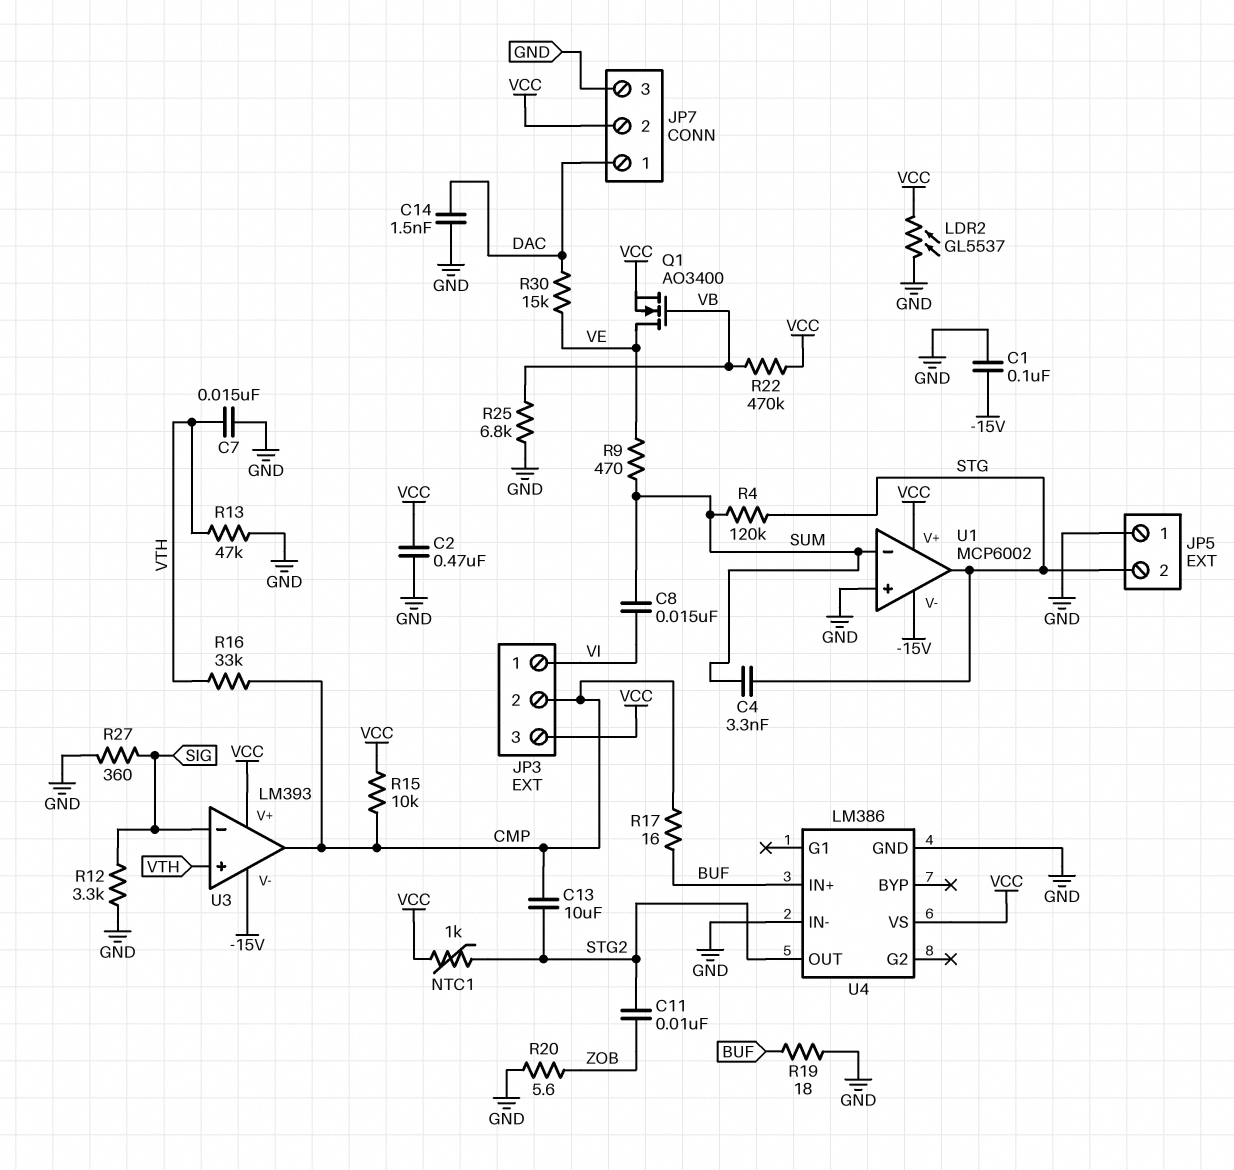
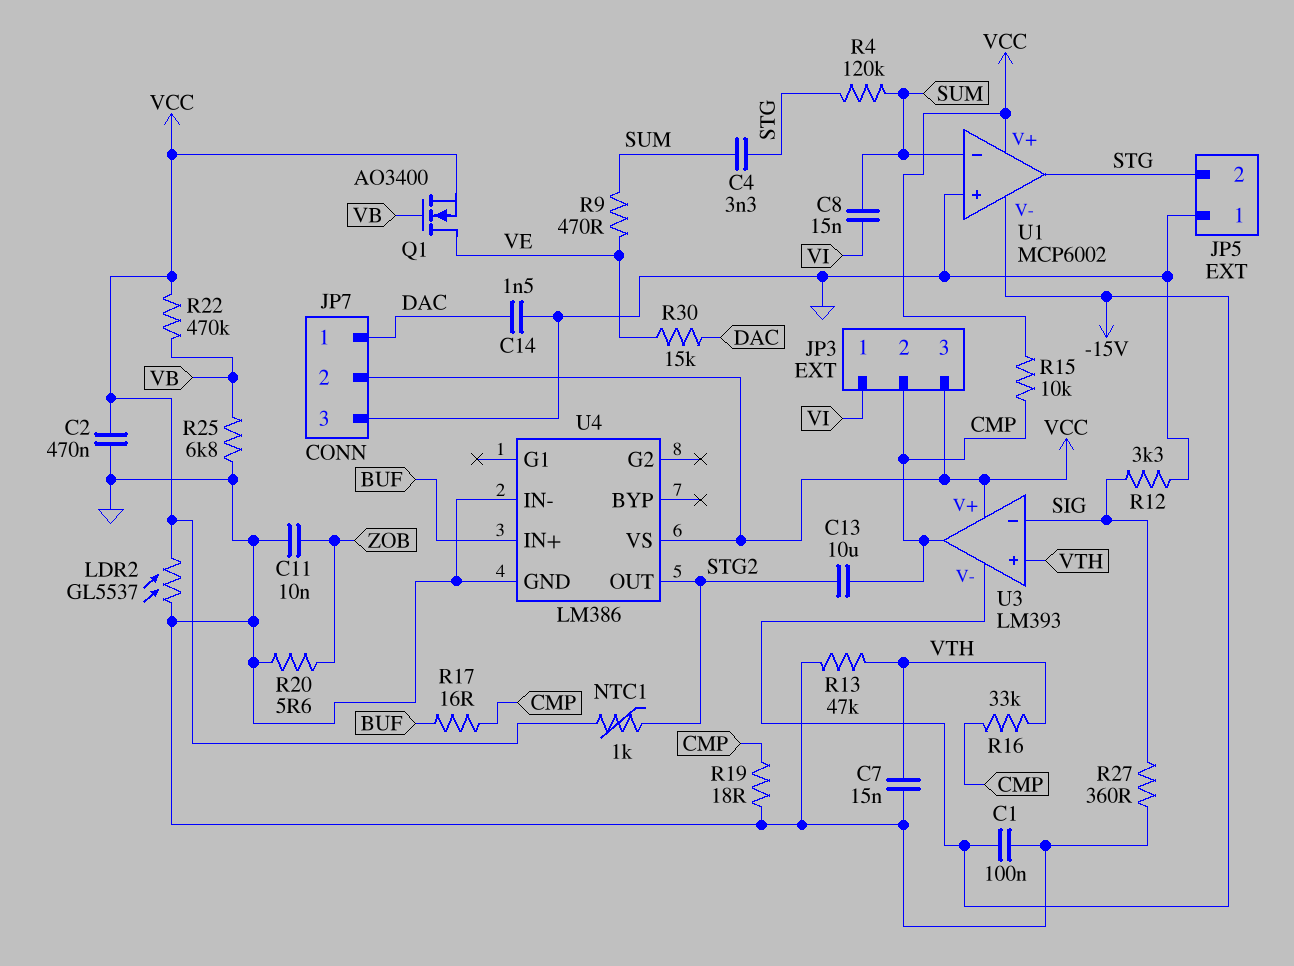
C11: 10nF (STG2, ZOB) -> 10nF (GND, ZOB)
R19: 18 (BUF, GND) -> 18 (CMP, GND)

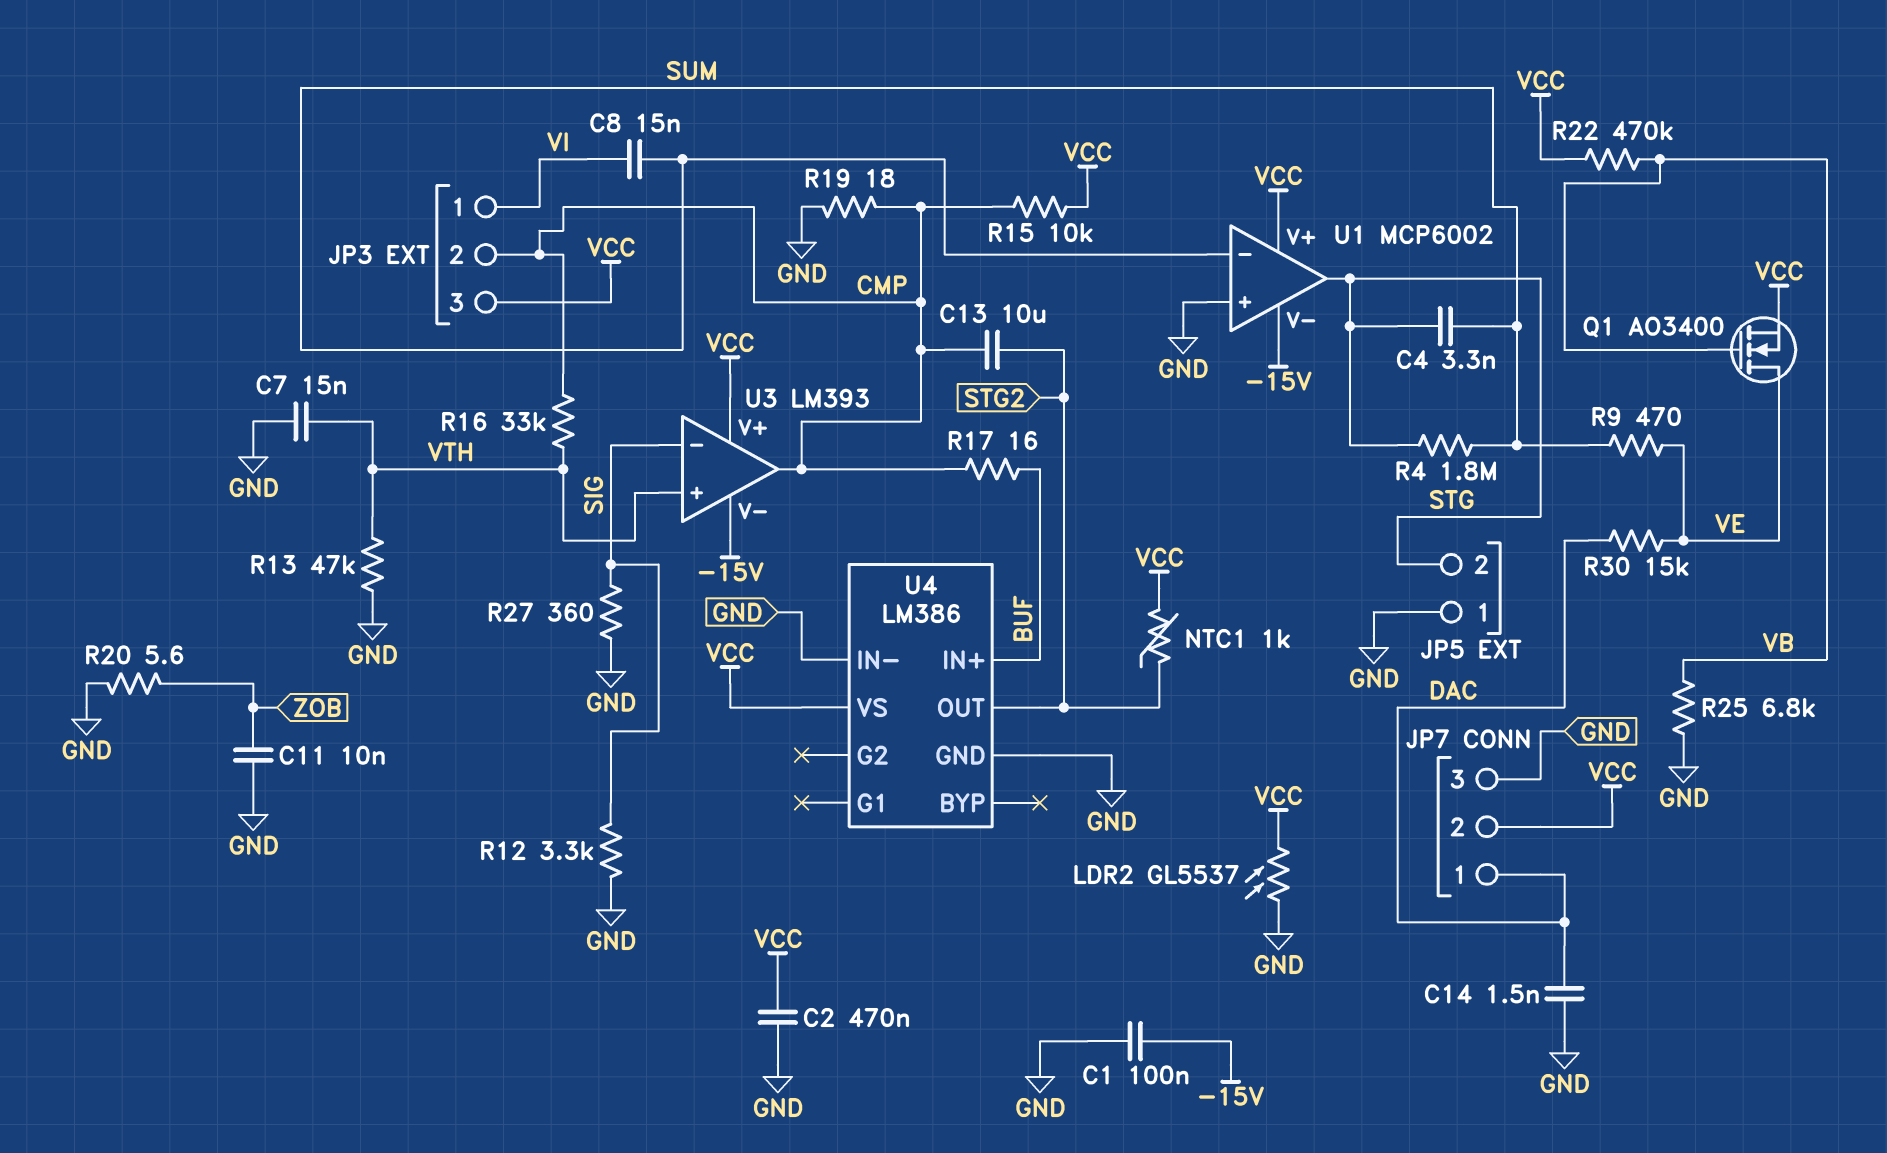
R4: 120k (STG, SUM) -> 1.8M (STG, SUM)

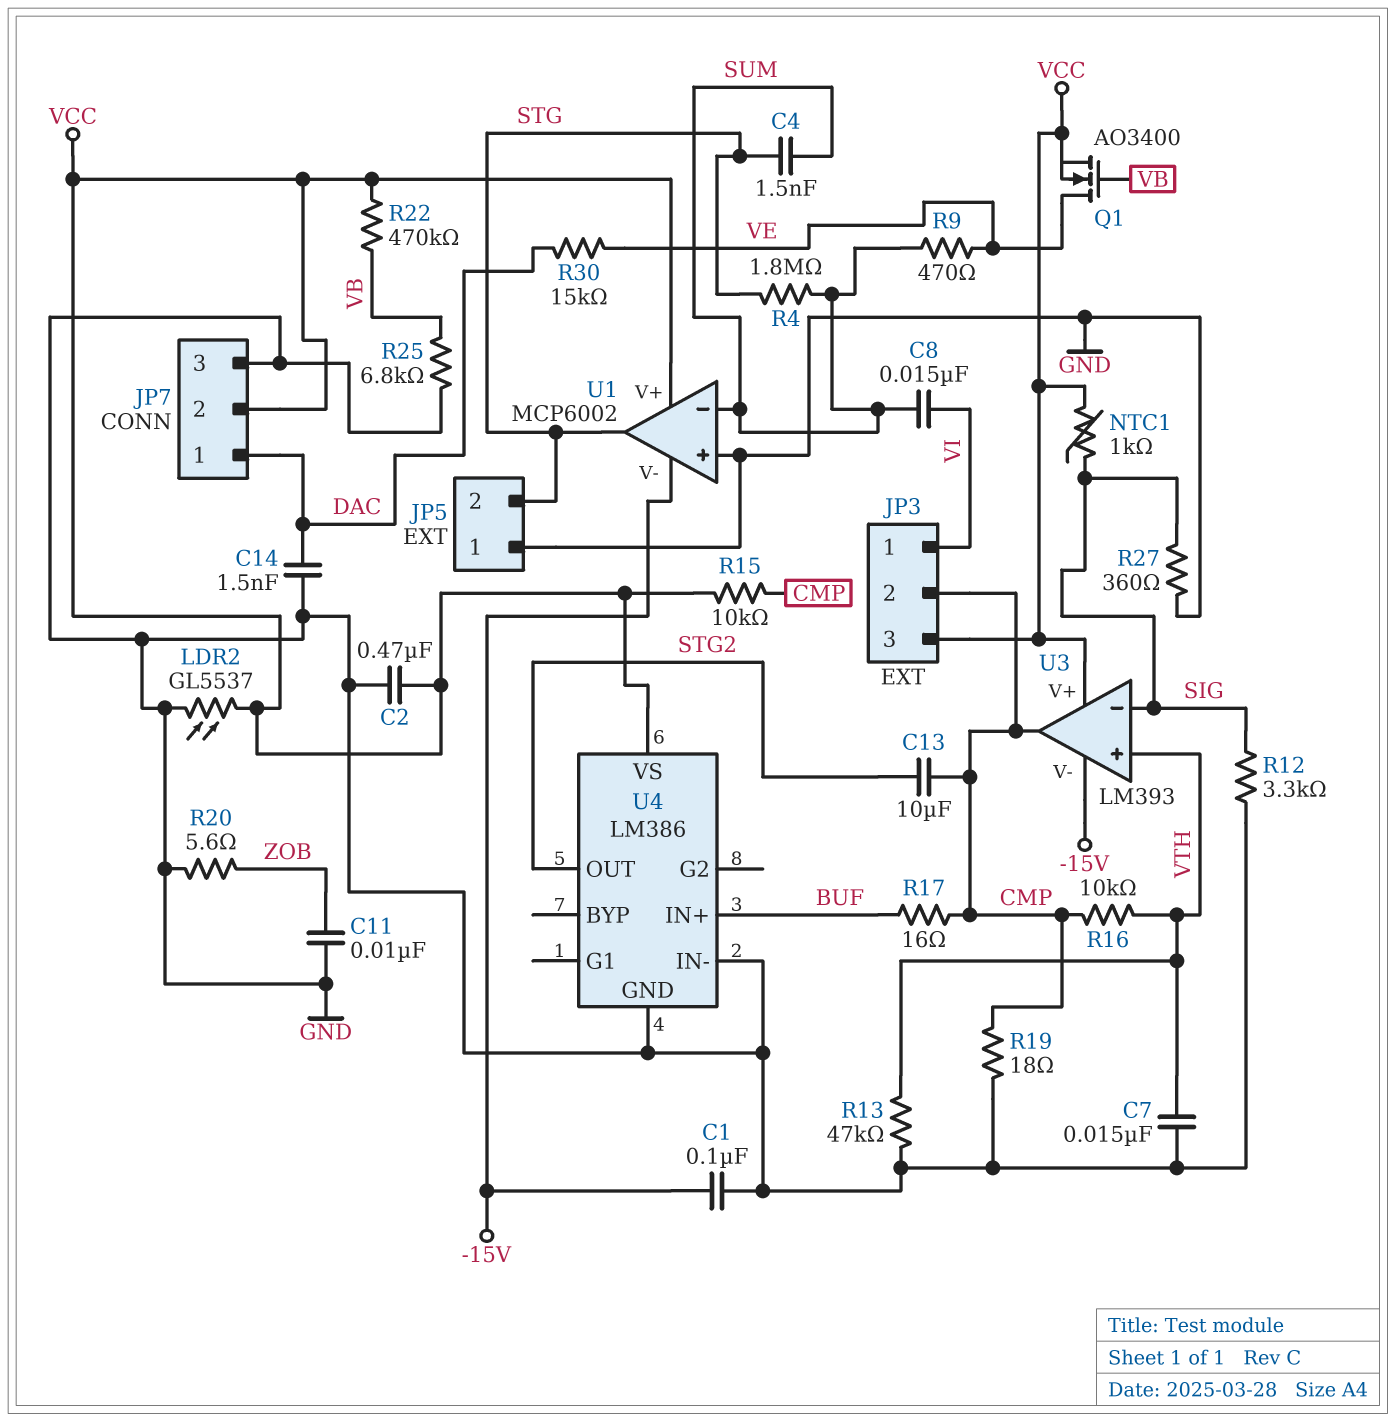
C4: 3.3nF (STG, SUM) -> 1.5nF (STG, SUM)
NTC1: 1k (STG2, VCC) -> 1k (SIG, VCC)
R16: 33k (CMP, VTH) -> 10k (CMP, VTH)

